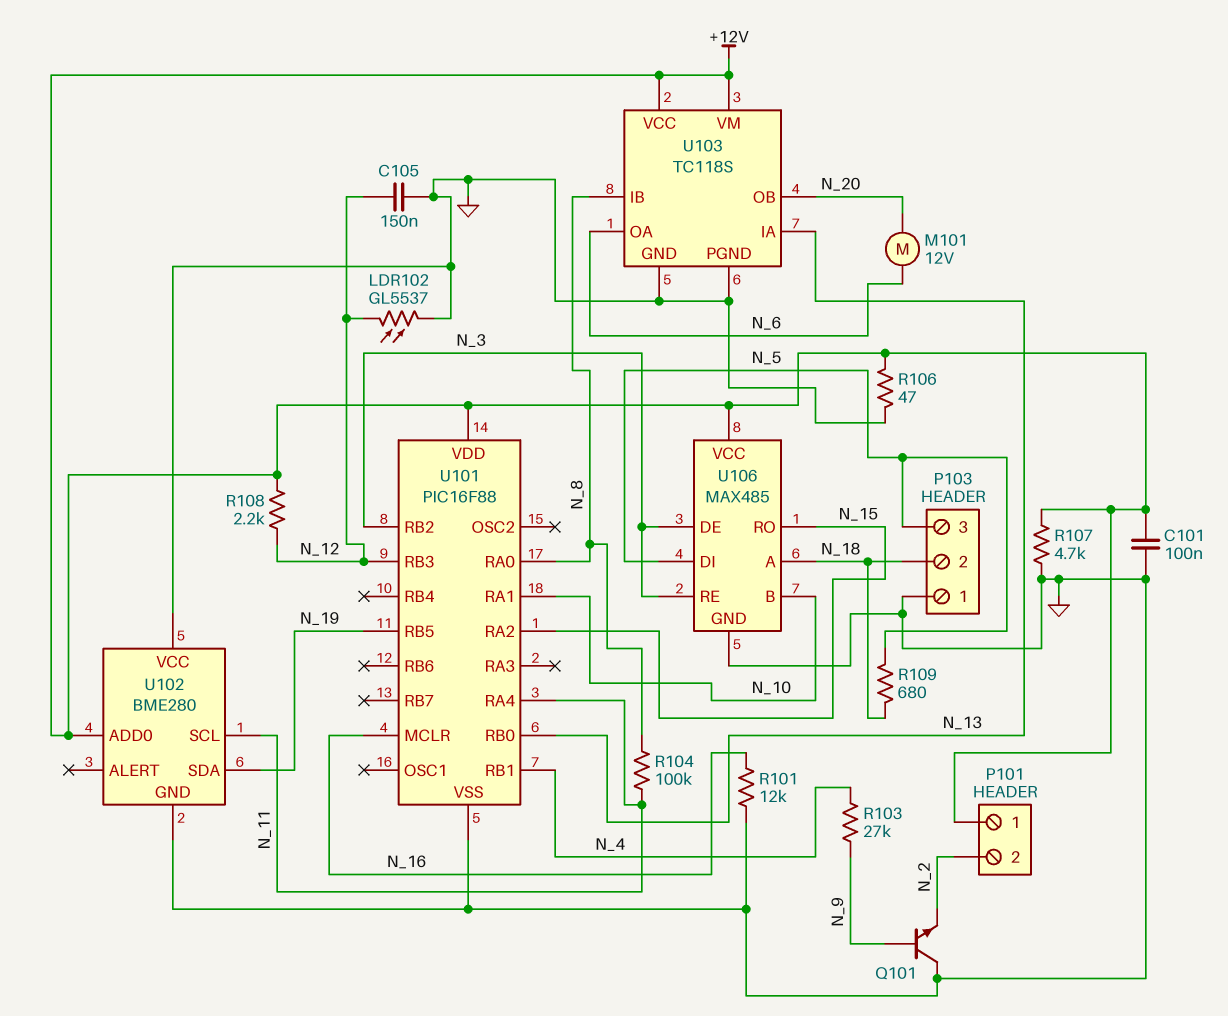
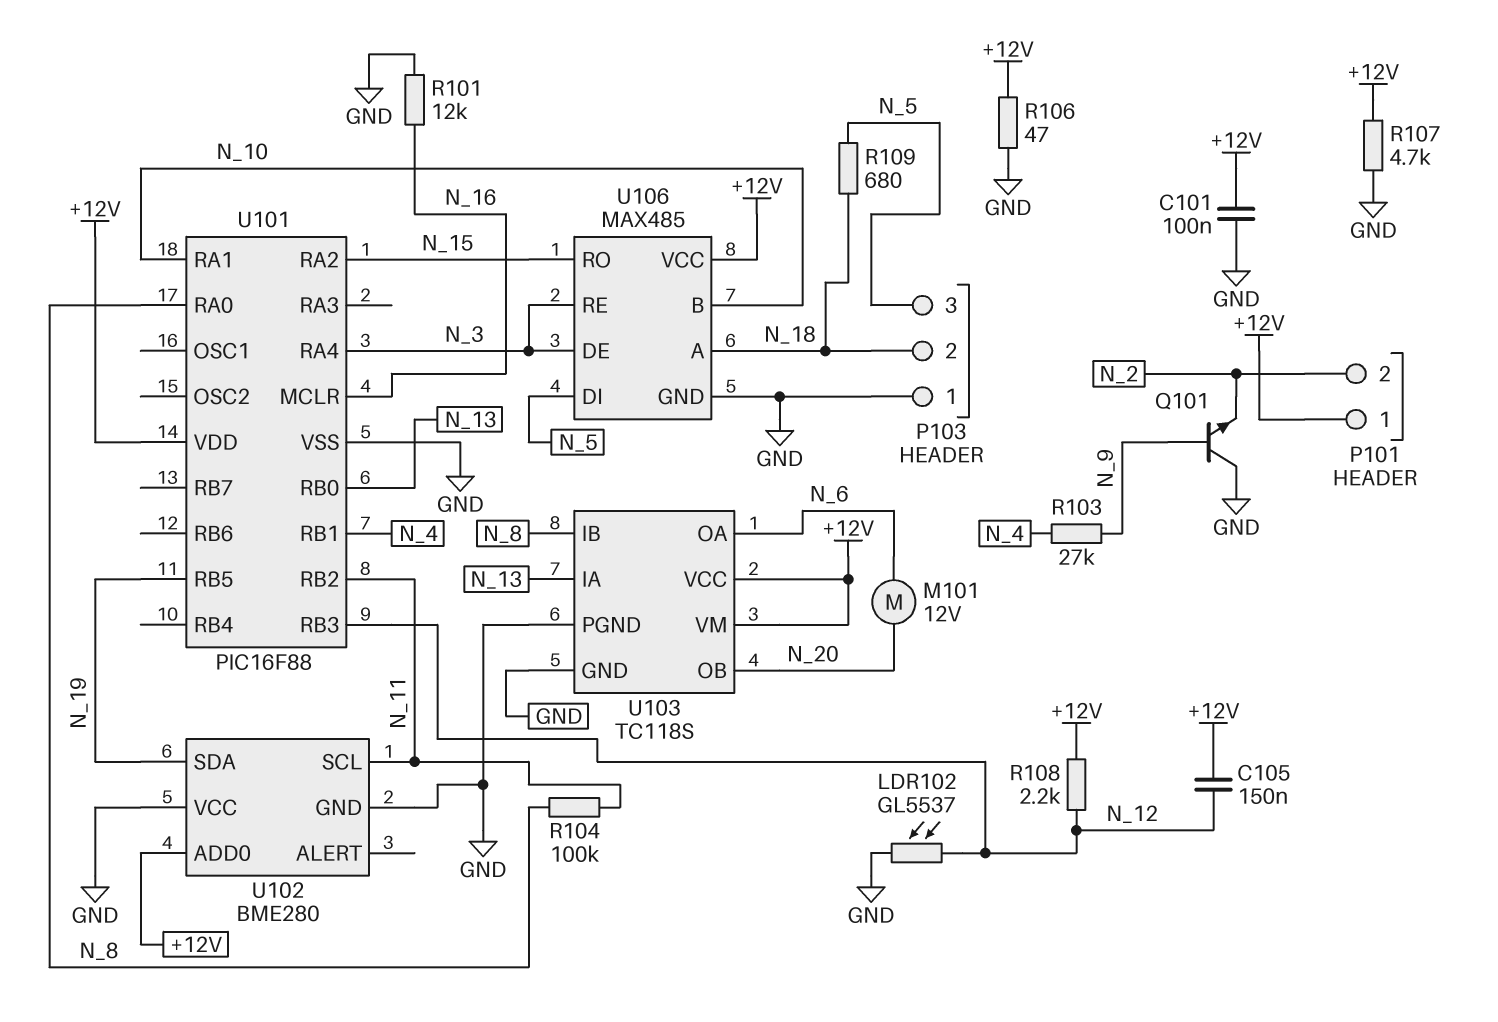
C105: 150nF (GND, N_12) -> 150nF (+12V, N_12)
U101 pin RA4: N_11 -> N_3
U101 pin RB2: N_3 -> N_11

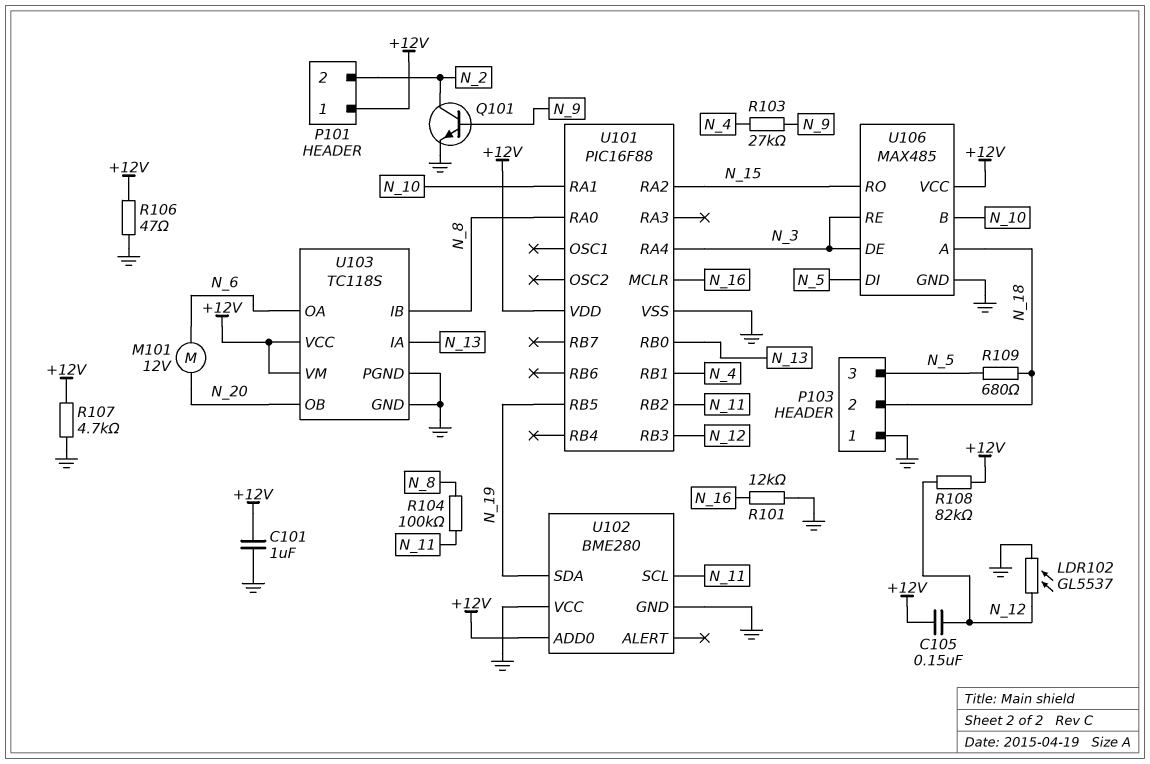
C101: 100nF (+12V, GND) -> 1uF (+12V, GND)
Q101: NPN (B N_9, C GND, E N_2) -> NPN (B N_9, C N_2, E GND)
R108: 2.2k (+12V, N_12) -> 82k (+12V, N_12)

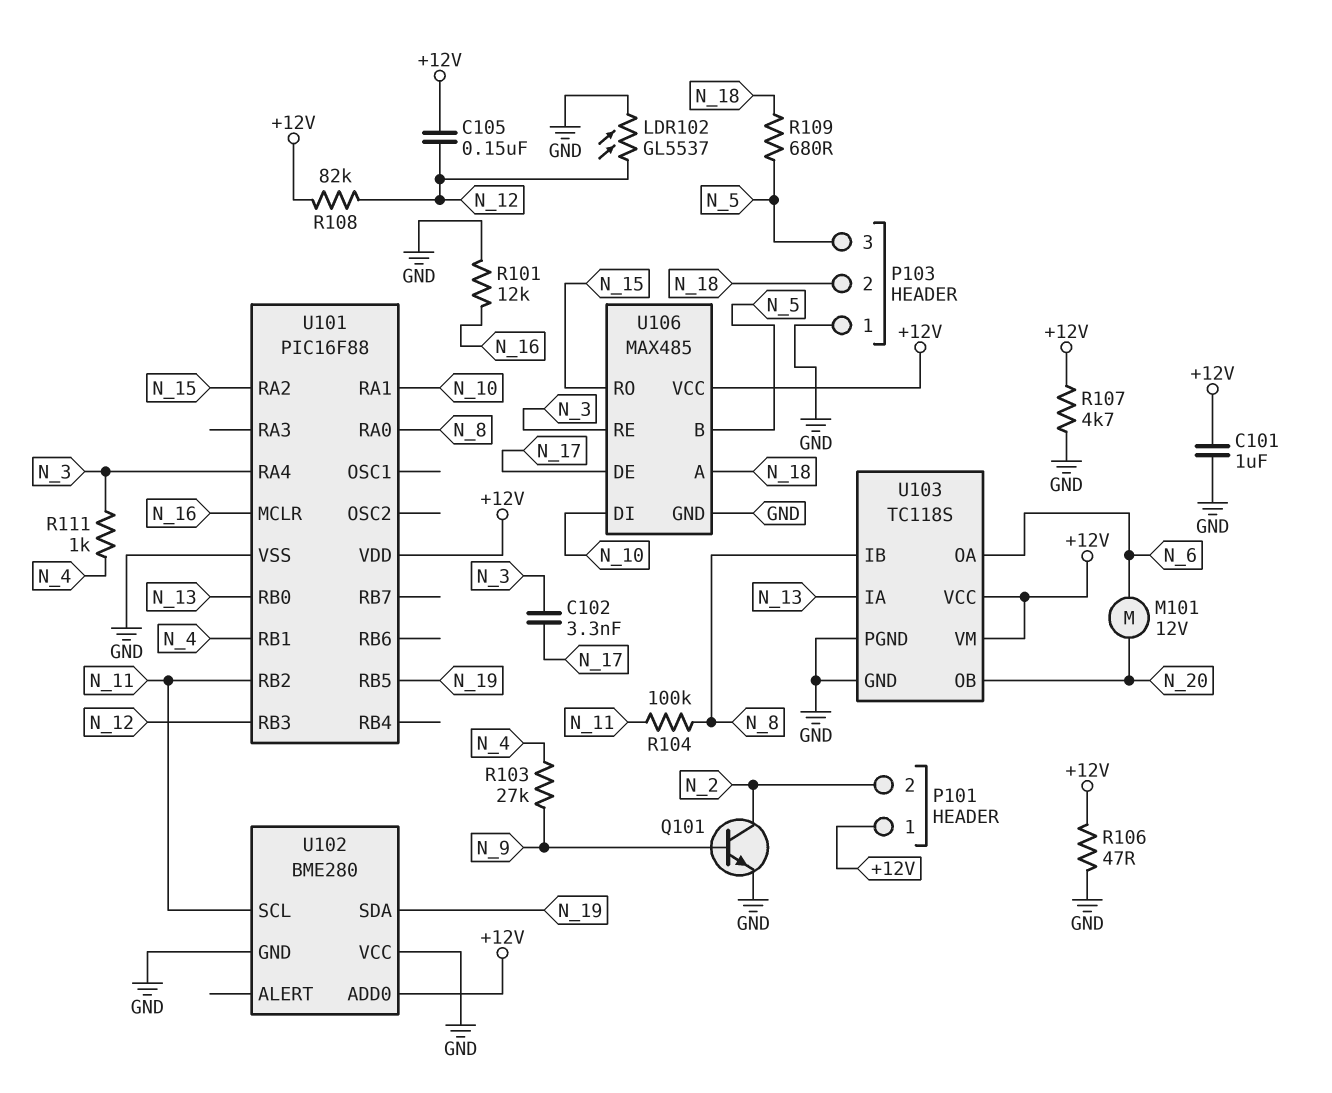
C102: none -> 3.3nF (N_3, N_17)
R111: none -> 1k (N_3, N_4)
U106 pin B: N_10 -> N_5
U106 pin DE: N_3 -> N_17
U106 pin DI: N_5 -> N_10

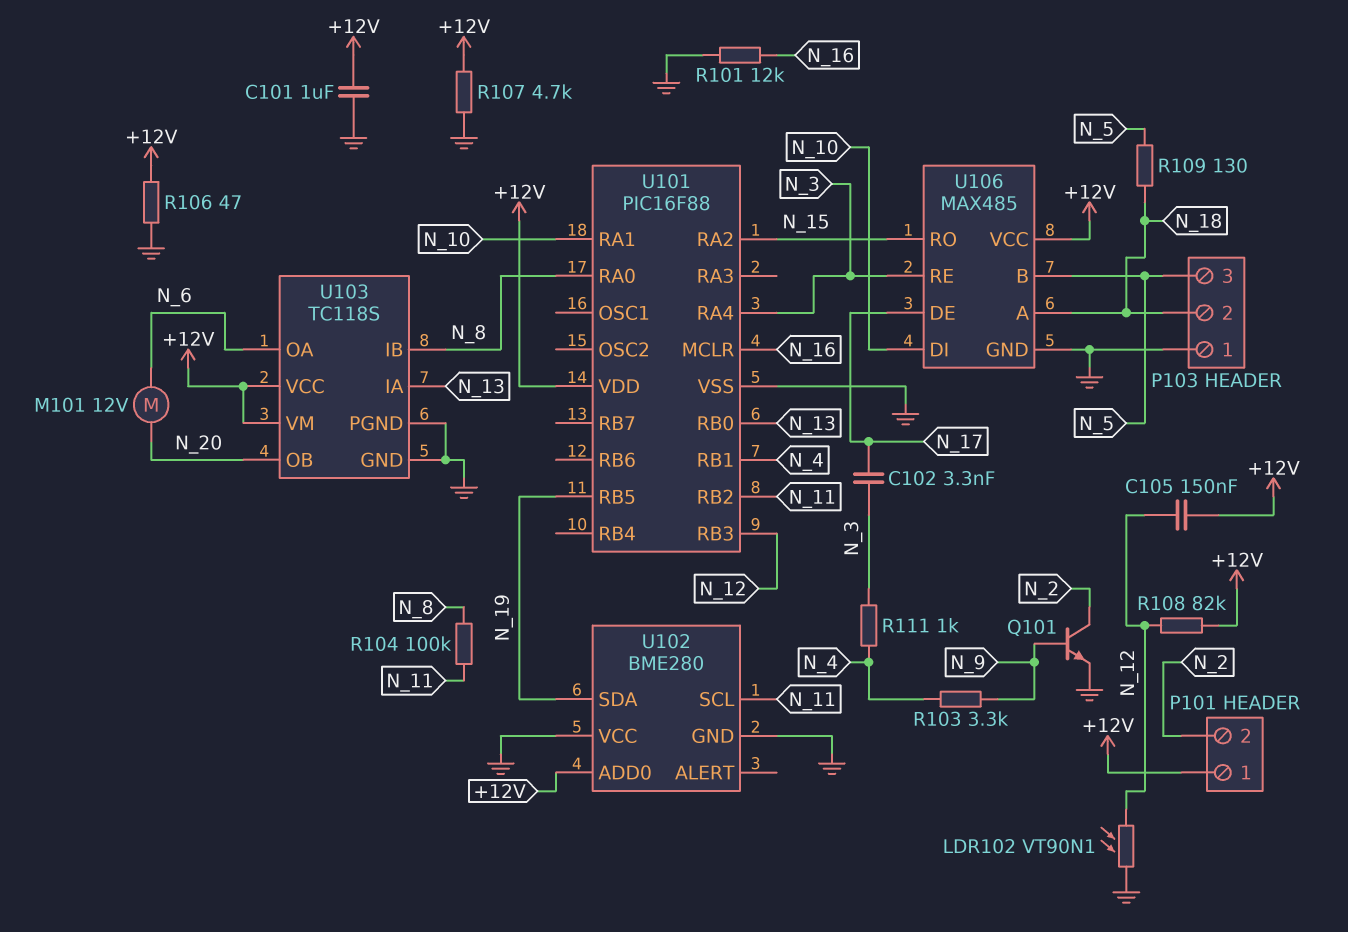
LDR102: GL5537 (GND, N_12) -> VT90N1 (GND, N_12)
R103: 27k (N_4, N_9) -> 3.3k (N_4, N_9)
R109: 680 (N_5, N_18) -> 130 (N_5, N_18)

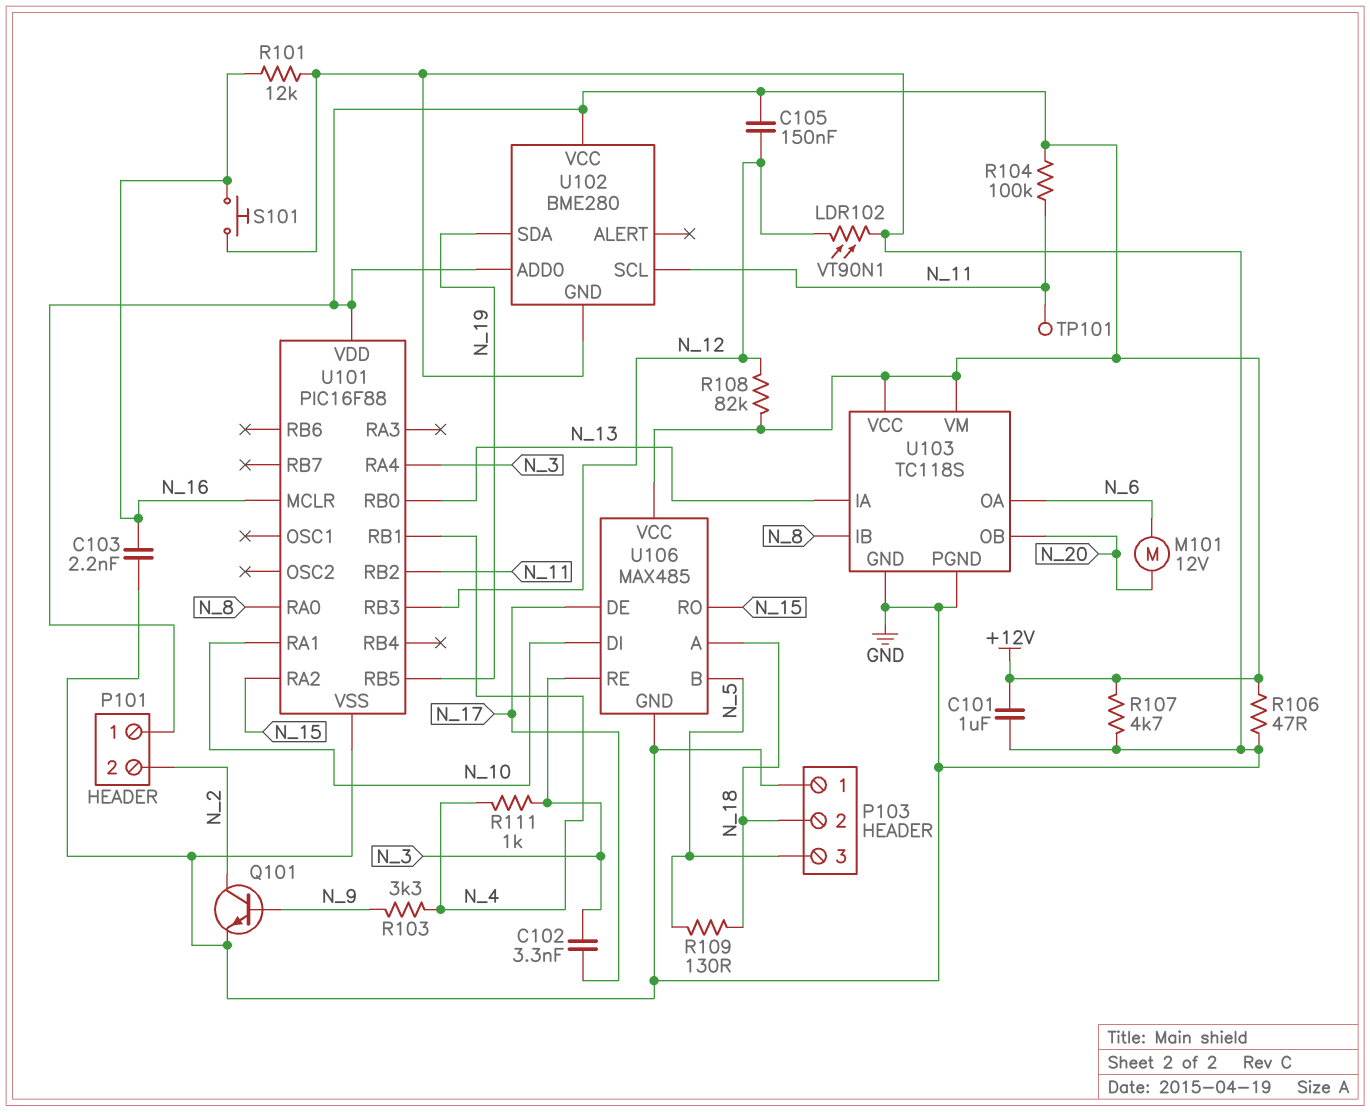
C103: none -> 2.2nF (GND, N_16)
R104: 100k (N_8, N_11) -> 100k (+12V, N_11)
S101: none -> button (GND, N_16)
TP101: none -> test point (N_11)
U102 pin VCC: GND -> +12V

